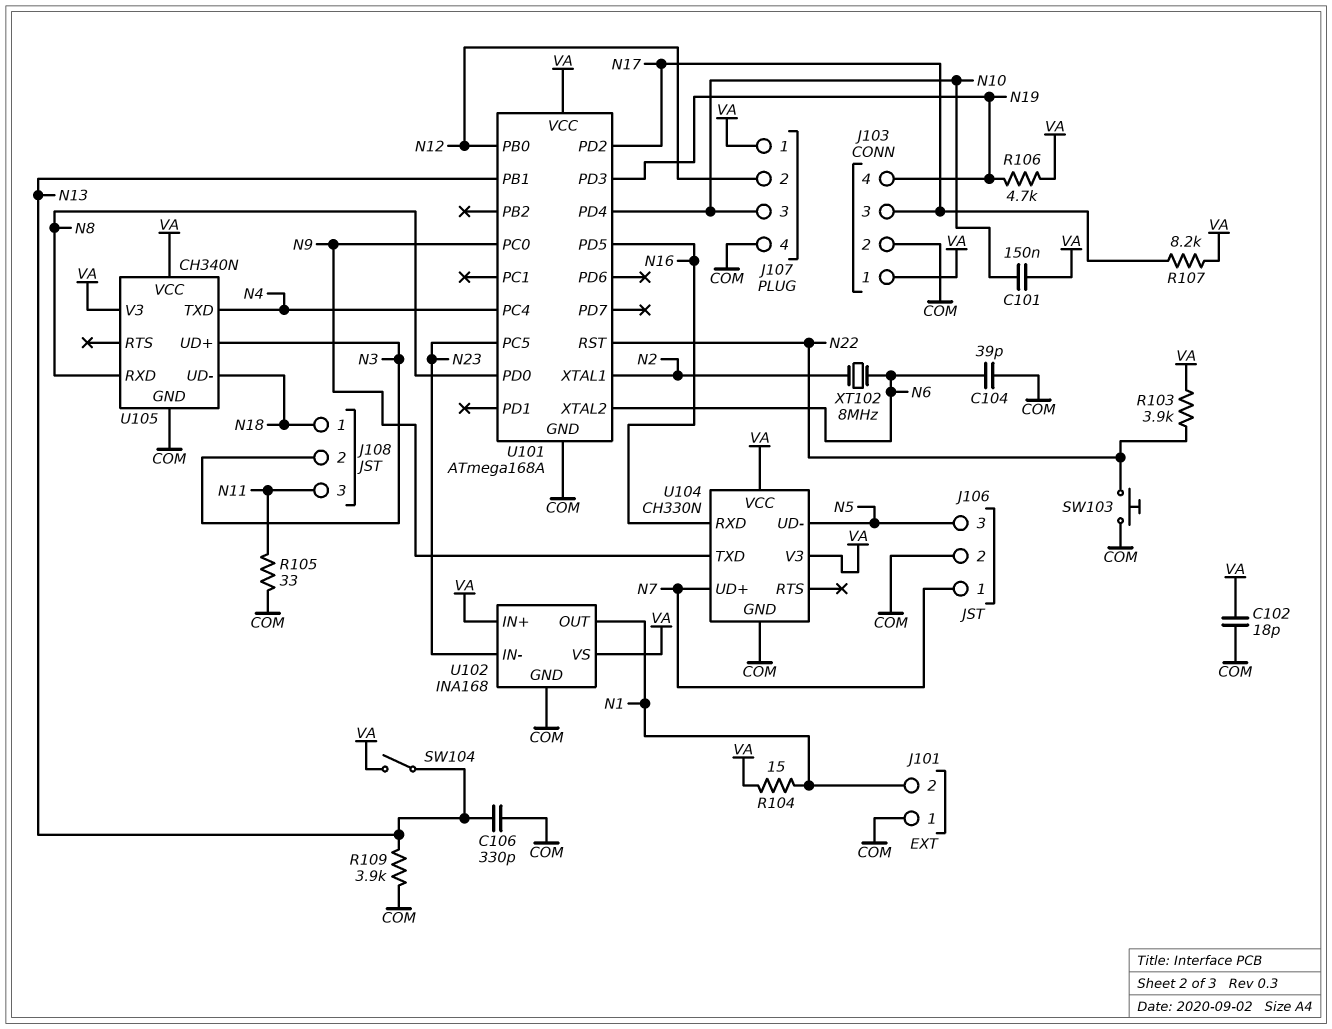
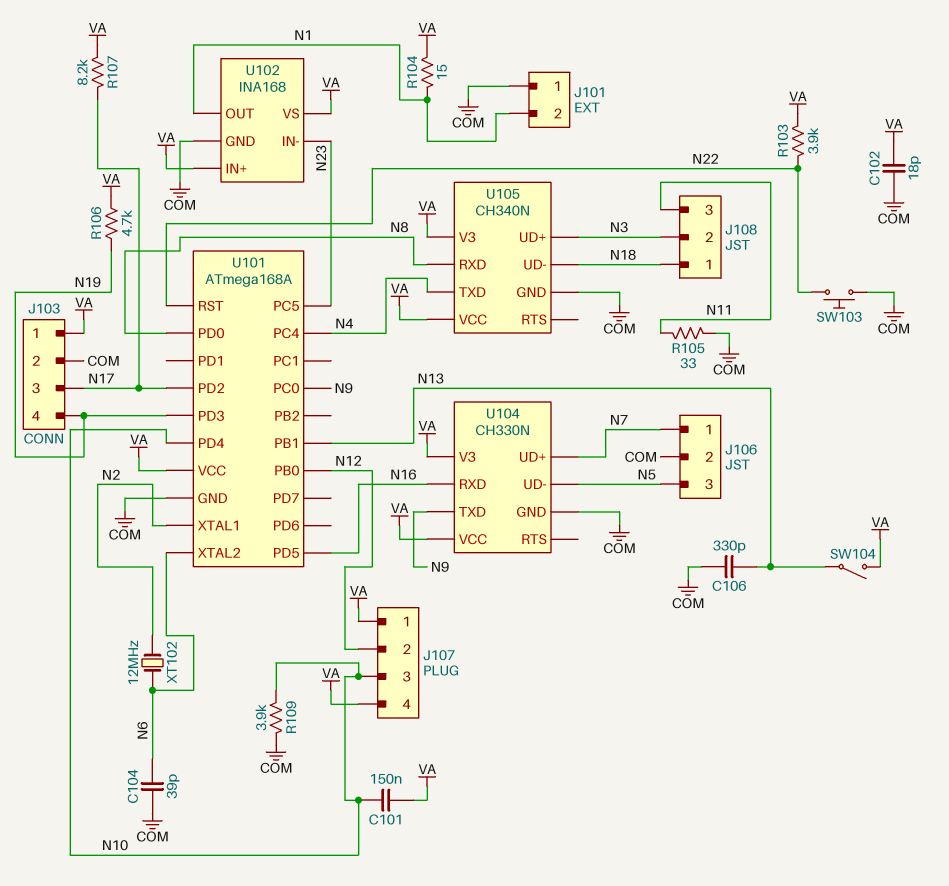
J107 pin 4: COM -> VA
R109: 3.9k (COM, N13) -> 3.9k (COM, N10)
XT102: 8MHz (N2, N6) -> 12MHz (N2, N6)

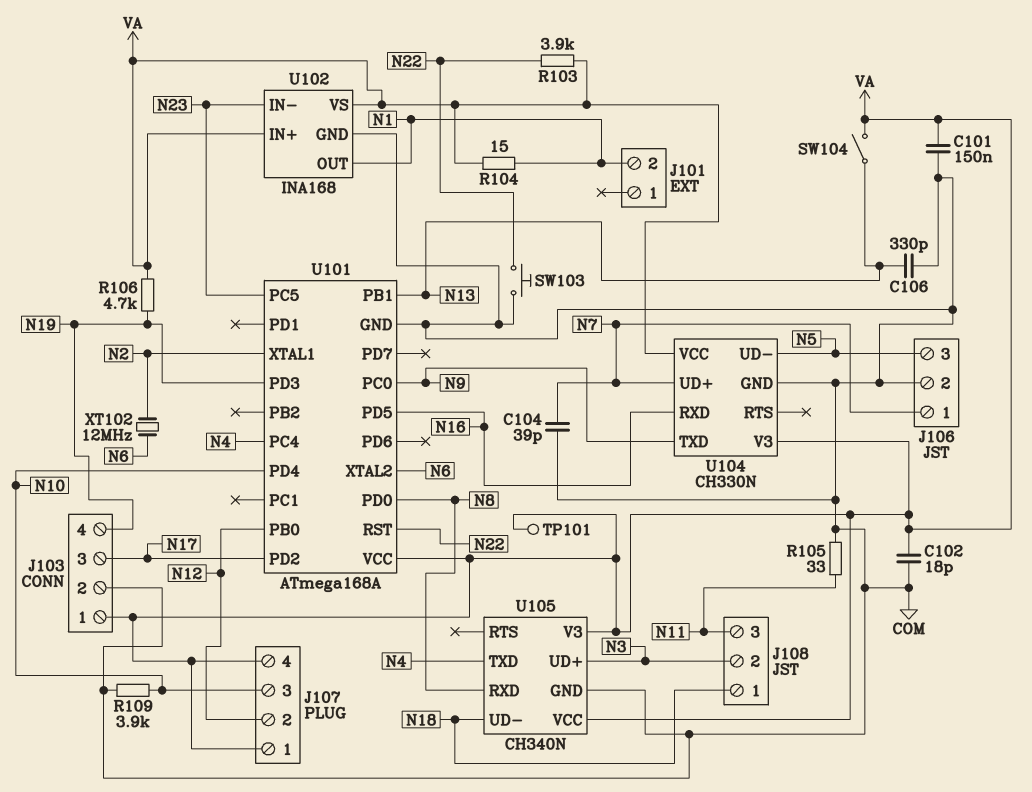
C101: 150nF (N10, VA) -> 150nF (COM, VA)
C104: 39pF (COM, N6) -> 39pF (COM, N7)
J101 pin 1: COM -> none
R107: 8.2k (N17, VA) -> none
TP101: none -> test point (VA)

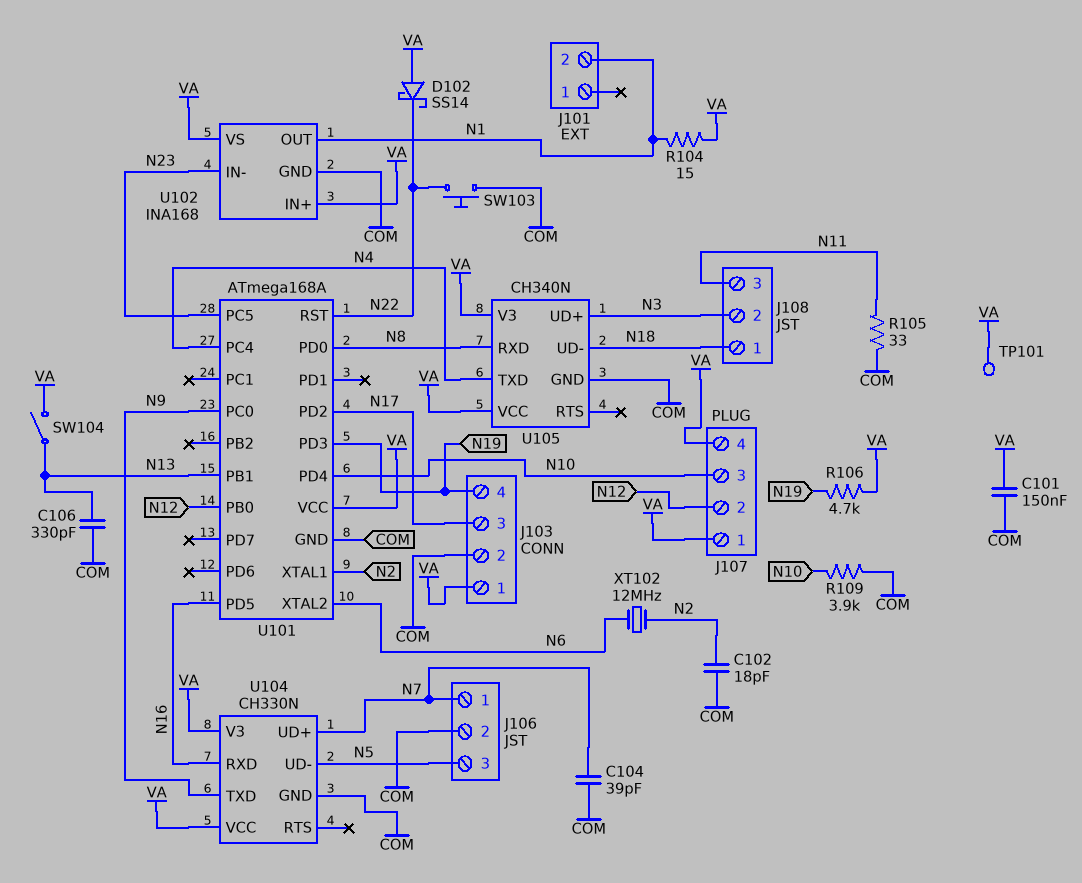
C102: 18pF (COM, VA) -> 18pF (COM, N2)
D102: none -> schottky SS14 (A VA, K N22)
R103: 3.9k (N22, VA) -> none

